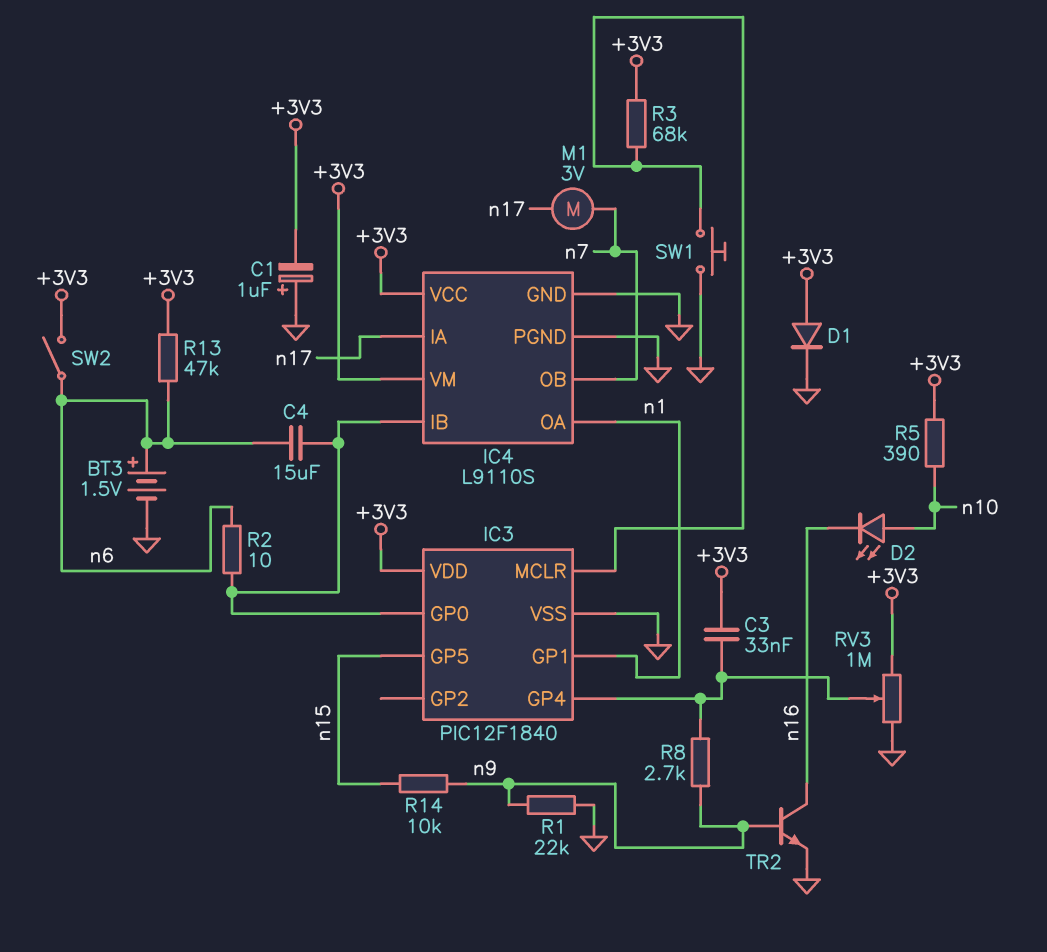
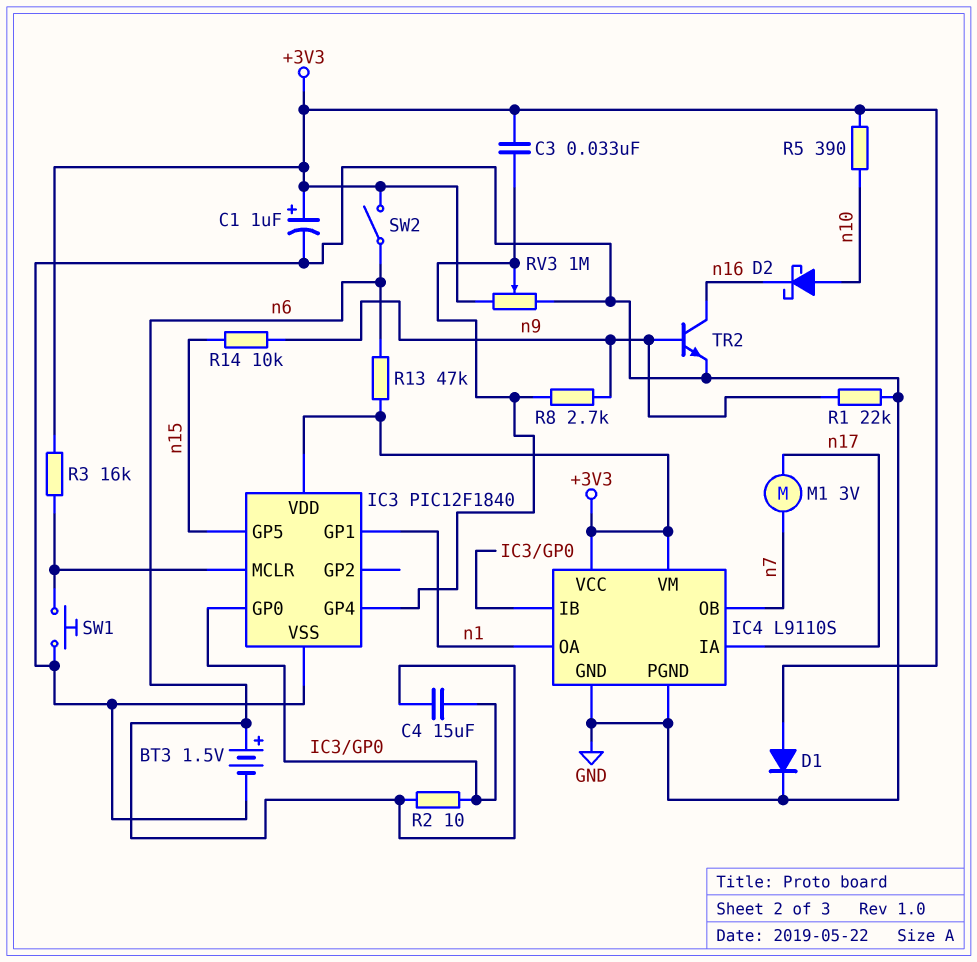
C1: 1uF (plus GND, minus +3V3) -> 1uF (plus +3V3, minus GND)
D2: LED (A n10, K n16) -> schottky (A n10, K n16)
R3: 68k (+3V3, IC3/MCLR) -> 16k (+3V3, IC3/MCLR)

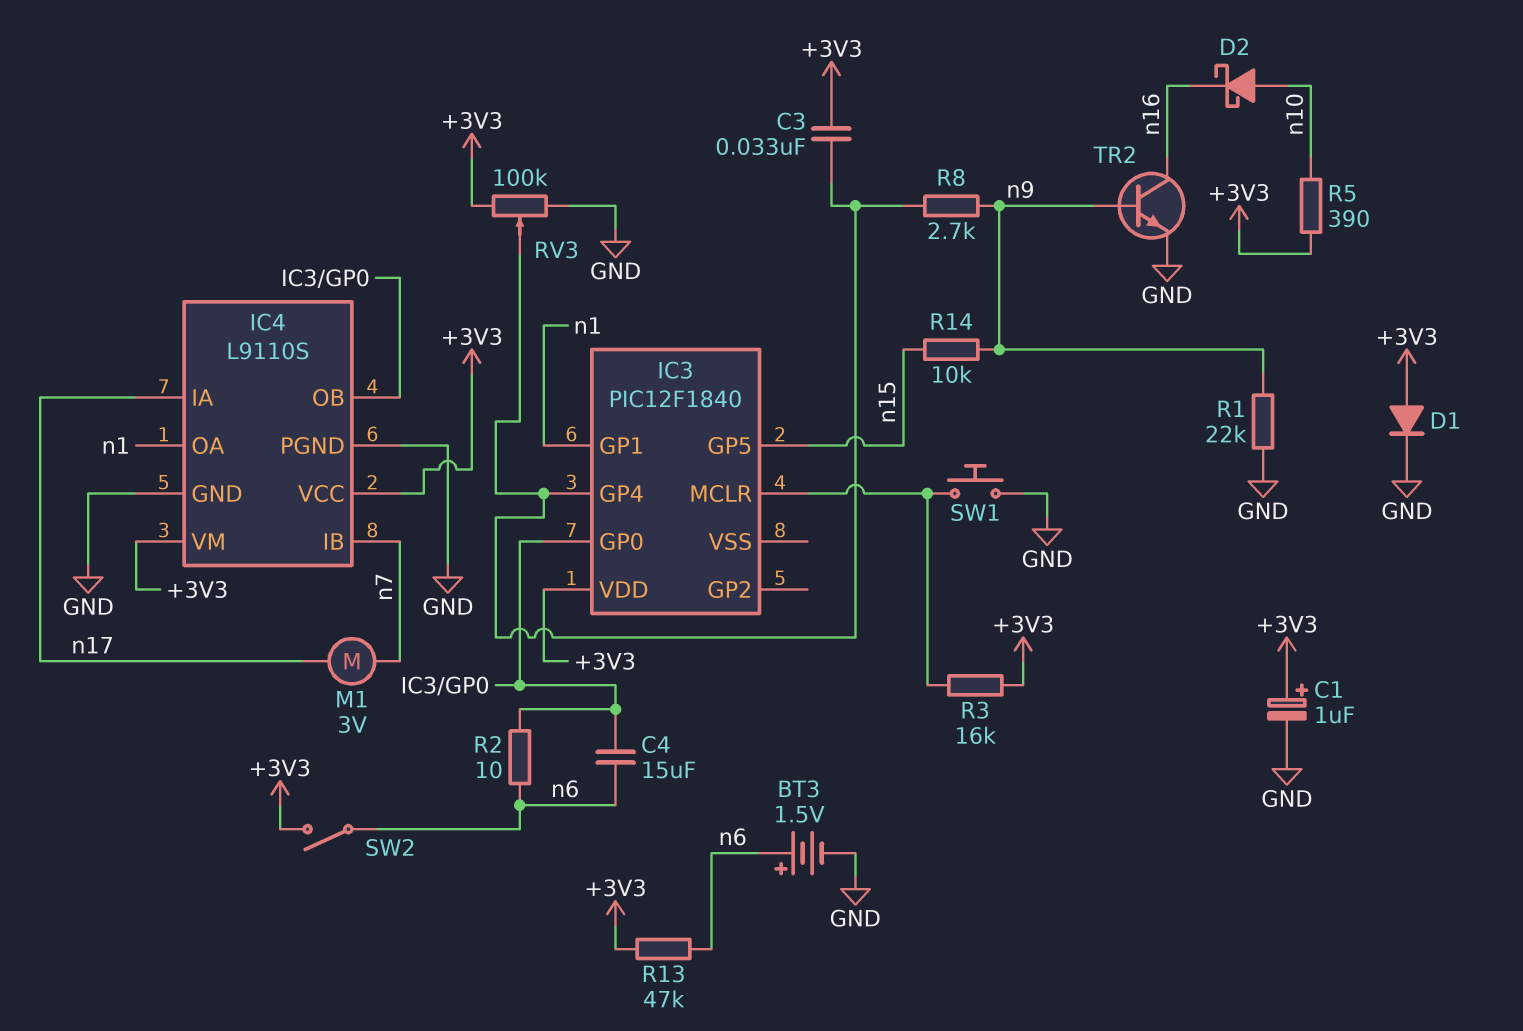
IC3 pin VSS: GND -> none
IC4 pin IB: IC3/GP0 -> n7
IC4 pin OB: n7 -> IC3/GP0
RV3: 1M (+3V3, GND, wiper IC3/GP4) -> 100k (+3V3, GND, wiper IC3/GP4)

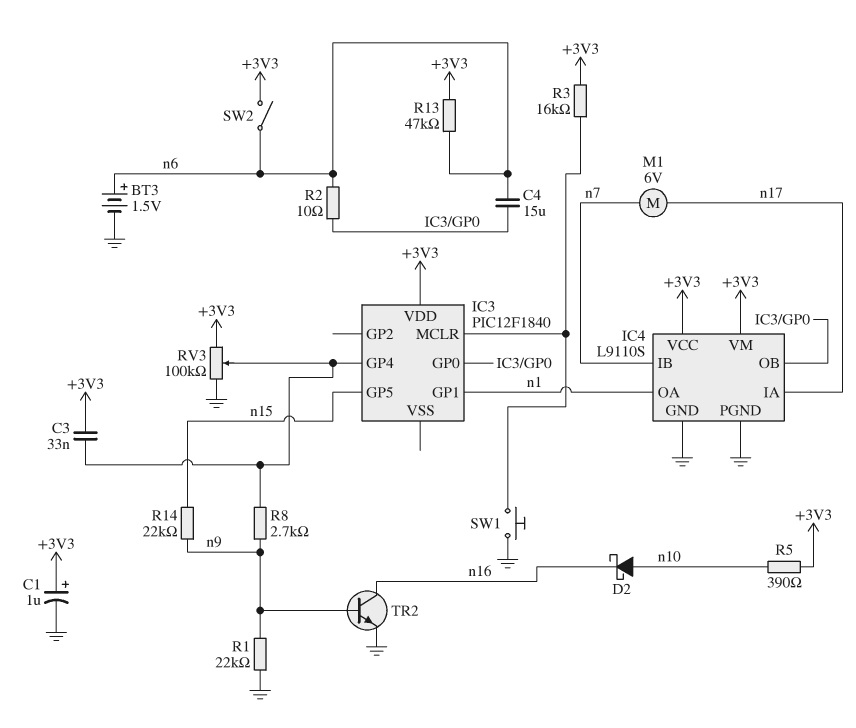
D1: diode (A +3V3, K GND) -> none
M1: motor 3V (n7, n17) -> motor 6V (n7, n17)
R14: 10k (n9, n15) -> 22k (n9, n15)

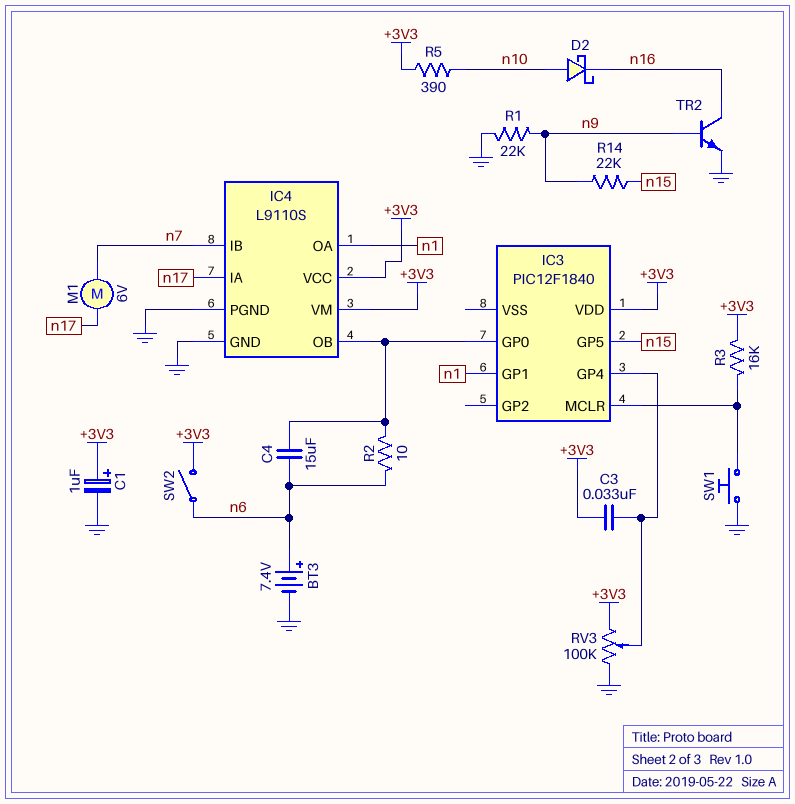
BT3: 1.5V (plus n6, minus GND) -> 7.4V (plus n6, minus GND)
R8: 2.7k (IC3/GP4, n9) -> none
R13: 47k (+3V3, n6) -> none

